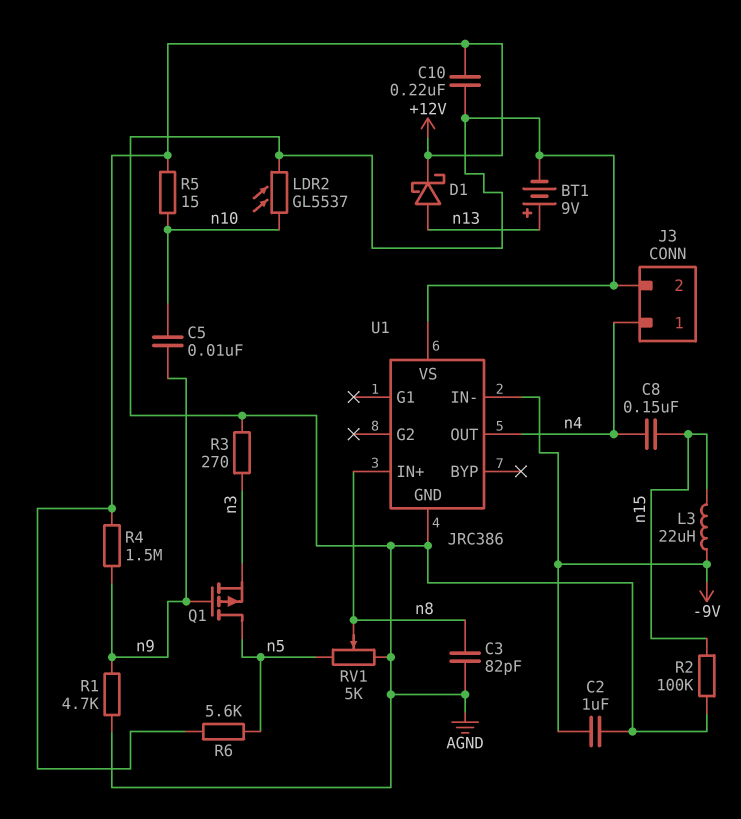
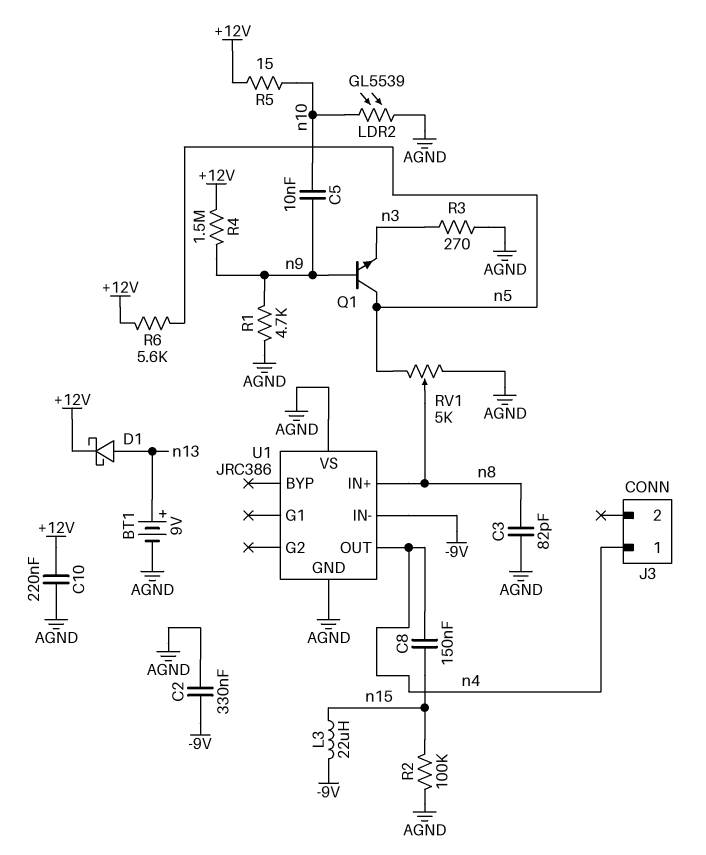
C2: 1uF (-9V, AGND) -> 330nF (-9V, AGND)
J3 pin 2: AGND -> none
LDR2: GL5537 (AGND, n10) -> GL5539 (AGND, n10)
Q1: PMOS (G n9, D n5, S n3) -> NPN (B n9, C n5, E n3)

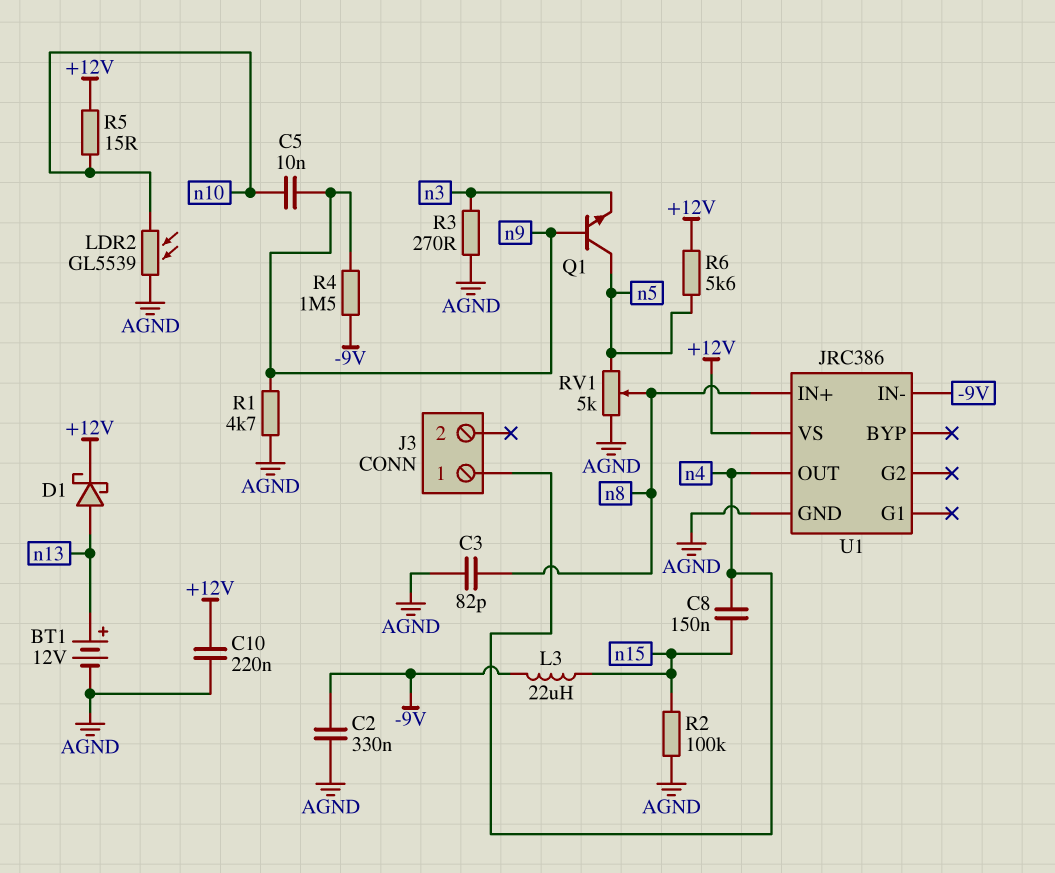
BT1: 9V (plus n13, minus AGND) -> 12V (plus n13, minus AGND)
R4: 1.5M (+12V, n9) -> 1.5M (-9V, n9)
U1 pin VS: AGND -> +12V

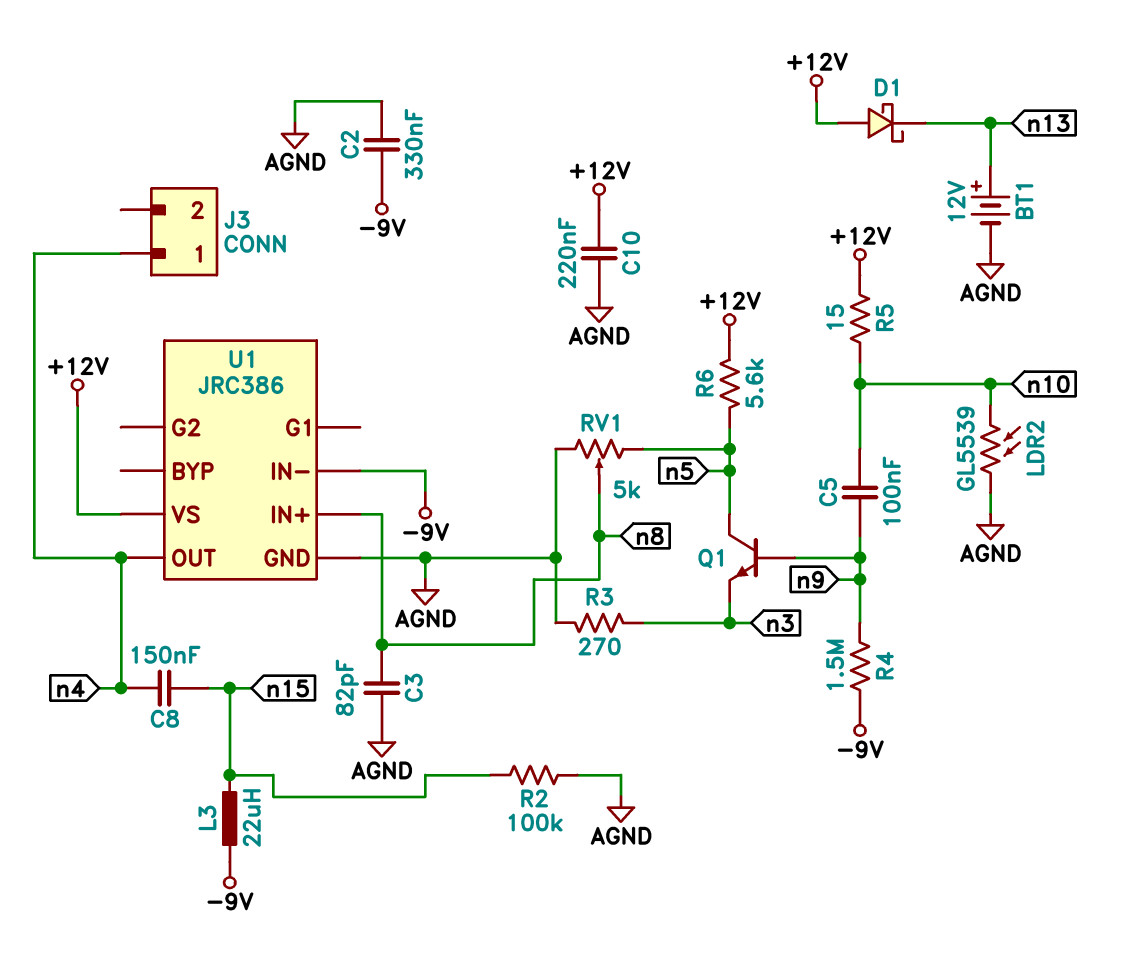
C5: 10nF (n9, n10) -> 100nF (n9, n10)
D1: schottky (A n13, K +12V) -> schottky (A +12V, K n13)
R1: 4.7k (AGND, n9) -> none

